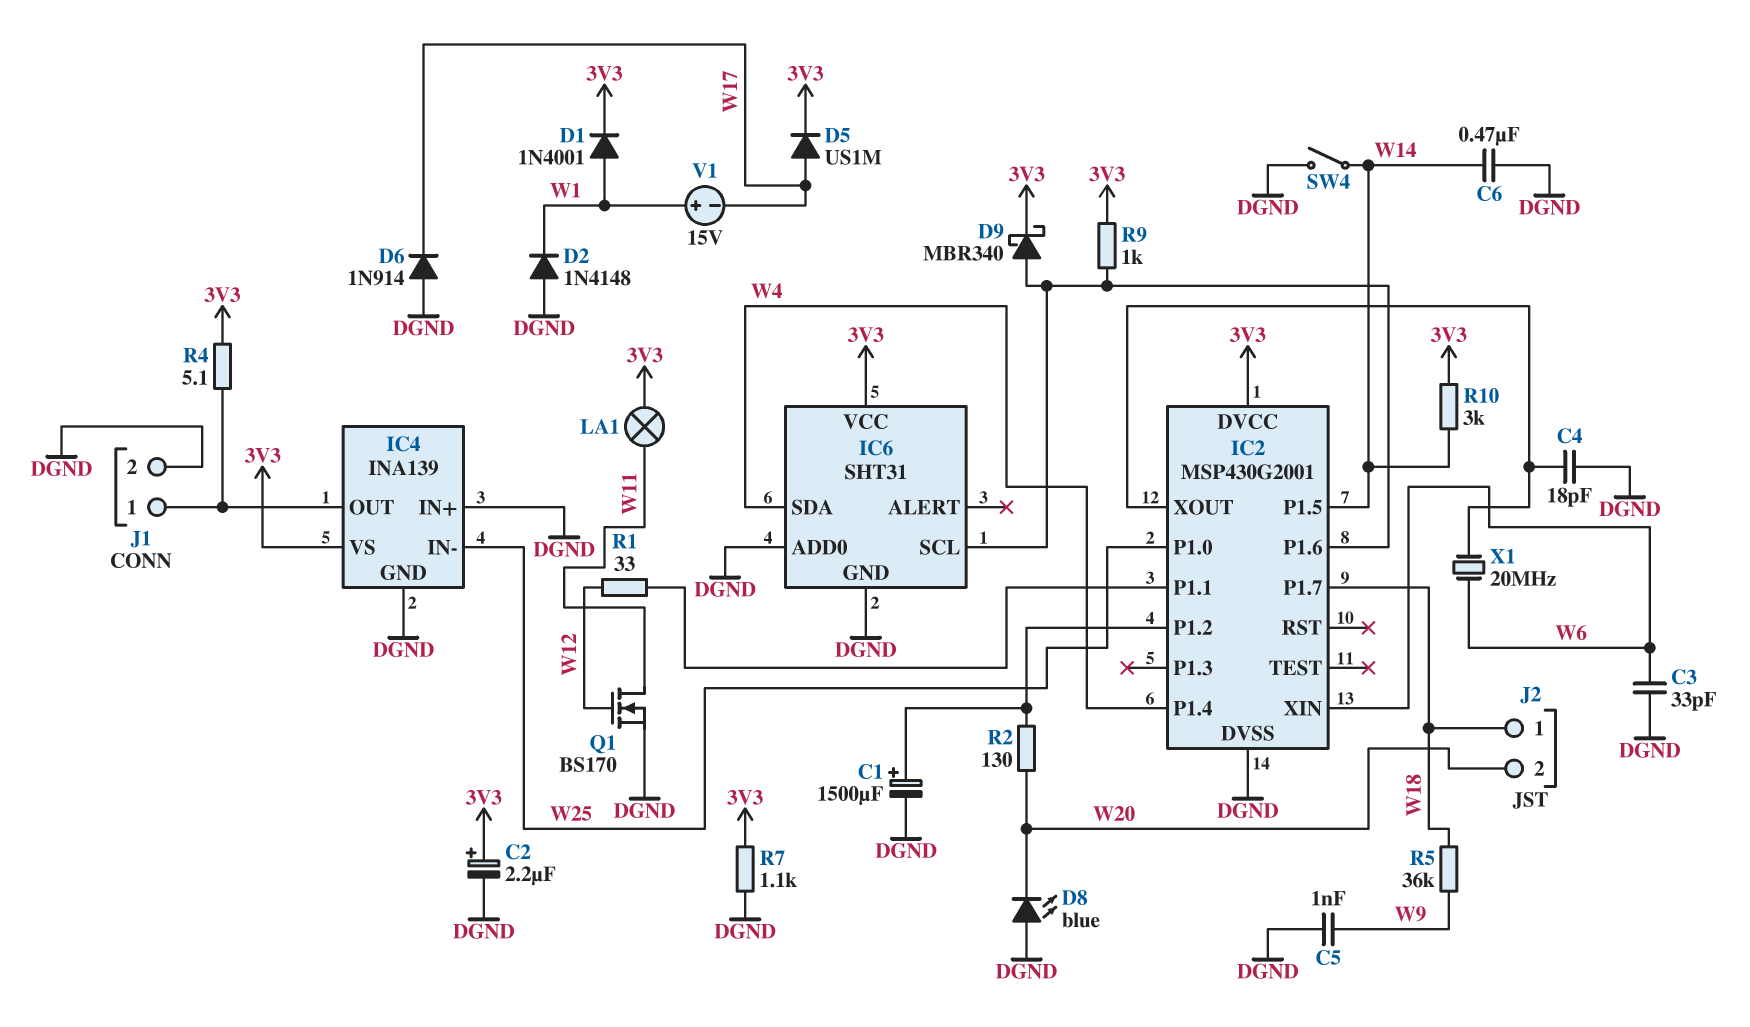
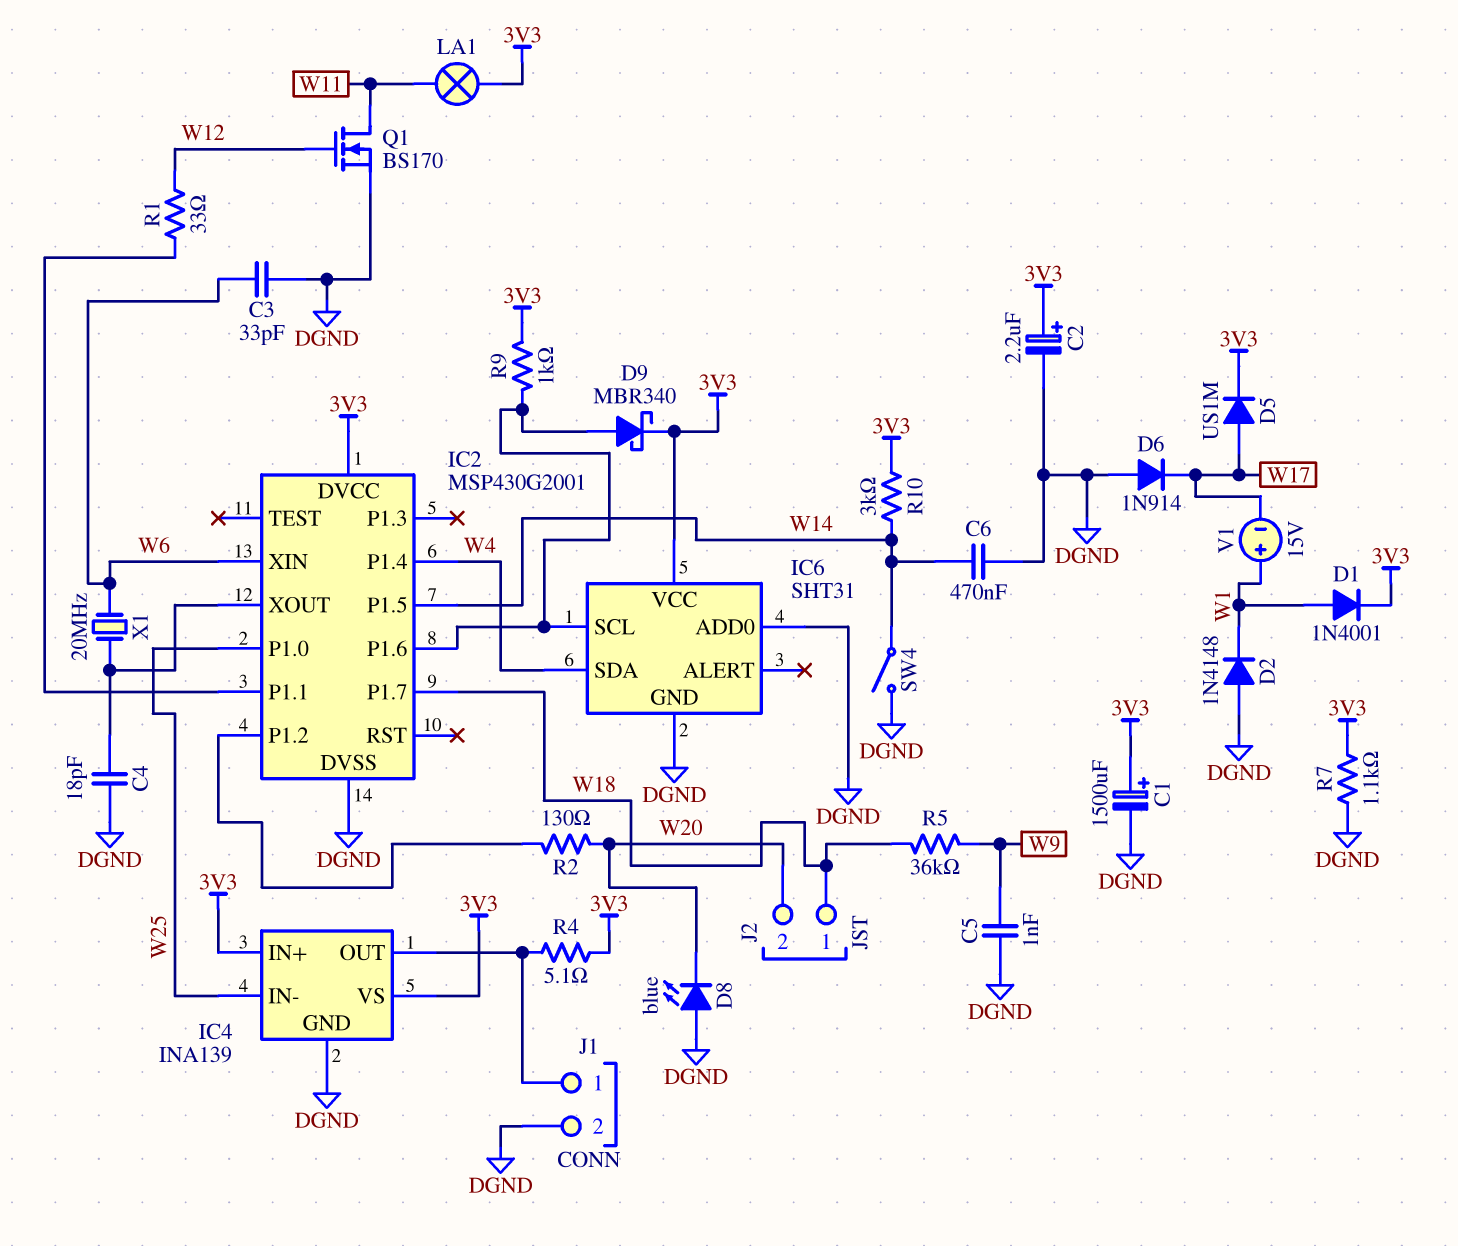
C1: 1500uF (plus IC2/P1.2, minus DGND) -> 1500uF (plus 3V3, minus DGND)
IC4 pin IN+: DGND -> 3V3

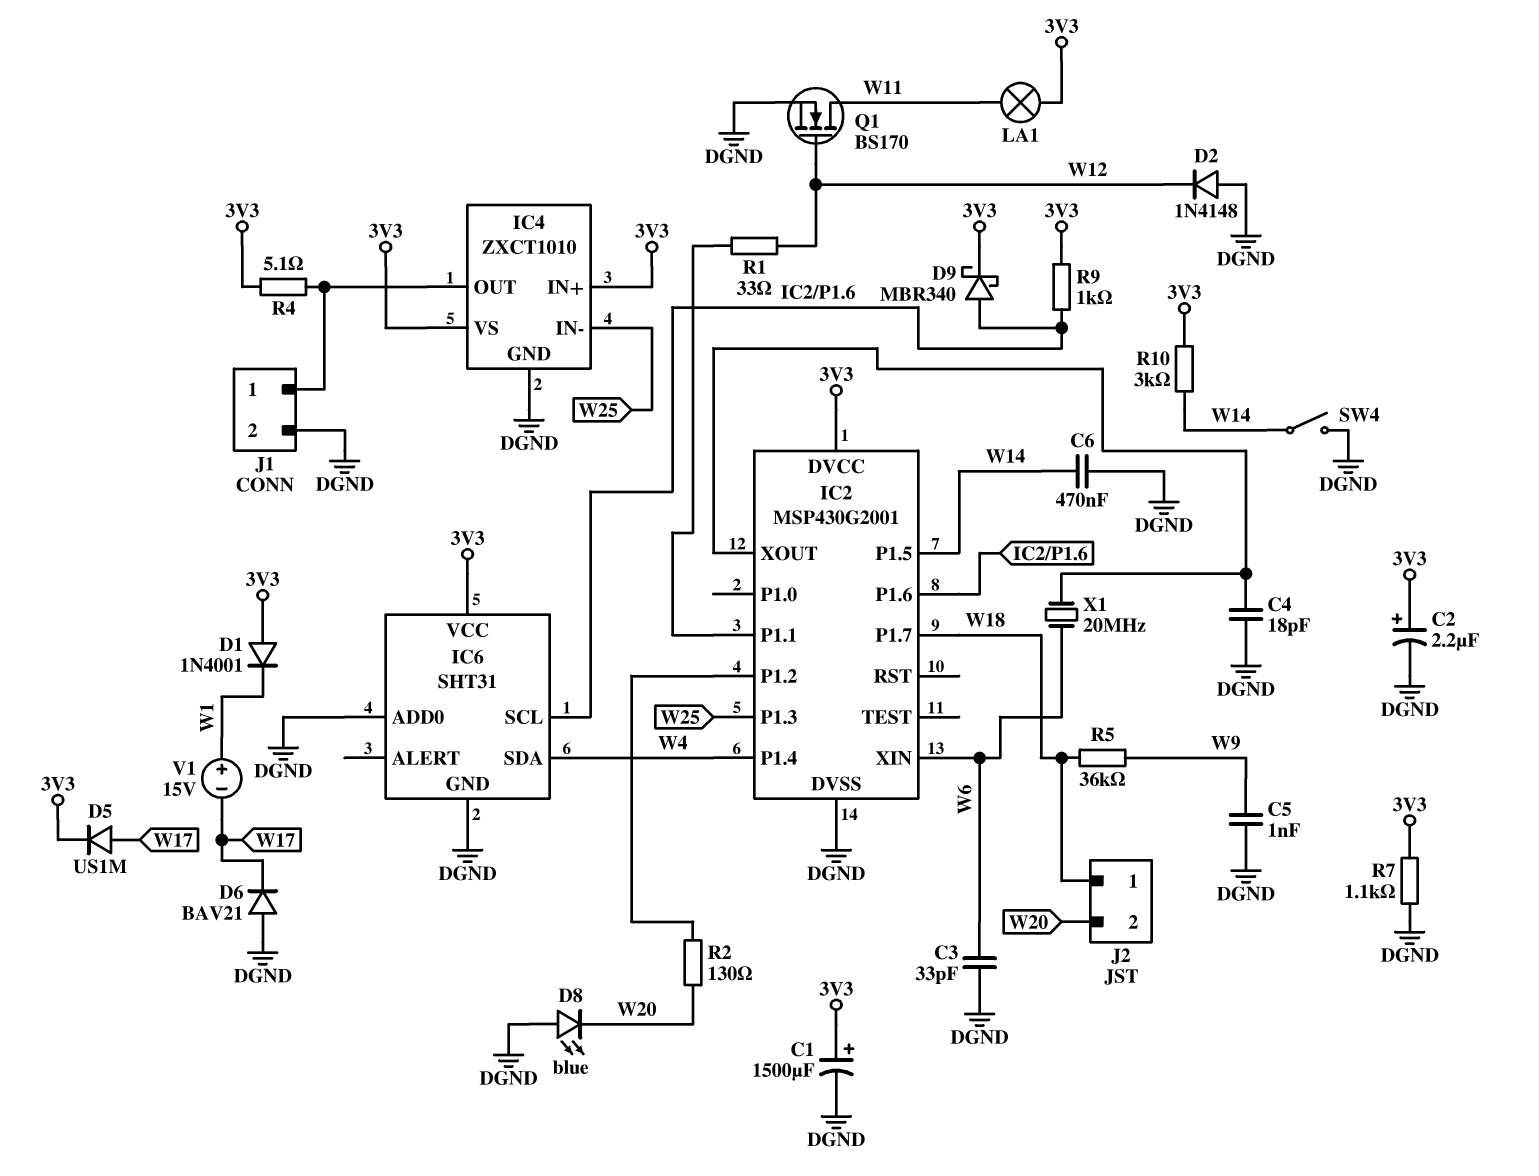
D1: diode 1N4001 (A W1, K 3V3) -> diode 1N4001 (A 3V3, K W1)
D2: diode 1N4148 (A DGND, K W1) -> diode 1N4148 (A DGND, K W12)
D6: diode 1N914 (A DGND, K W17) -> diode BAV21 (A DGND, K W17)
IC2 pin P1.0: W25 -> none
IC2 pin P1.3: none -> W25
IC4: INA139 -> ZXCT1010

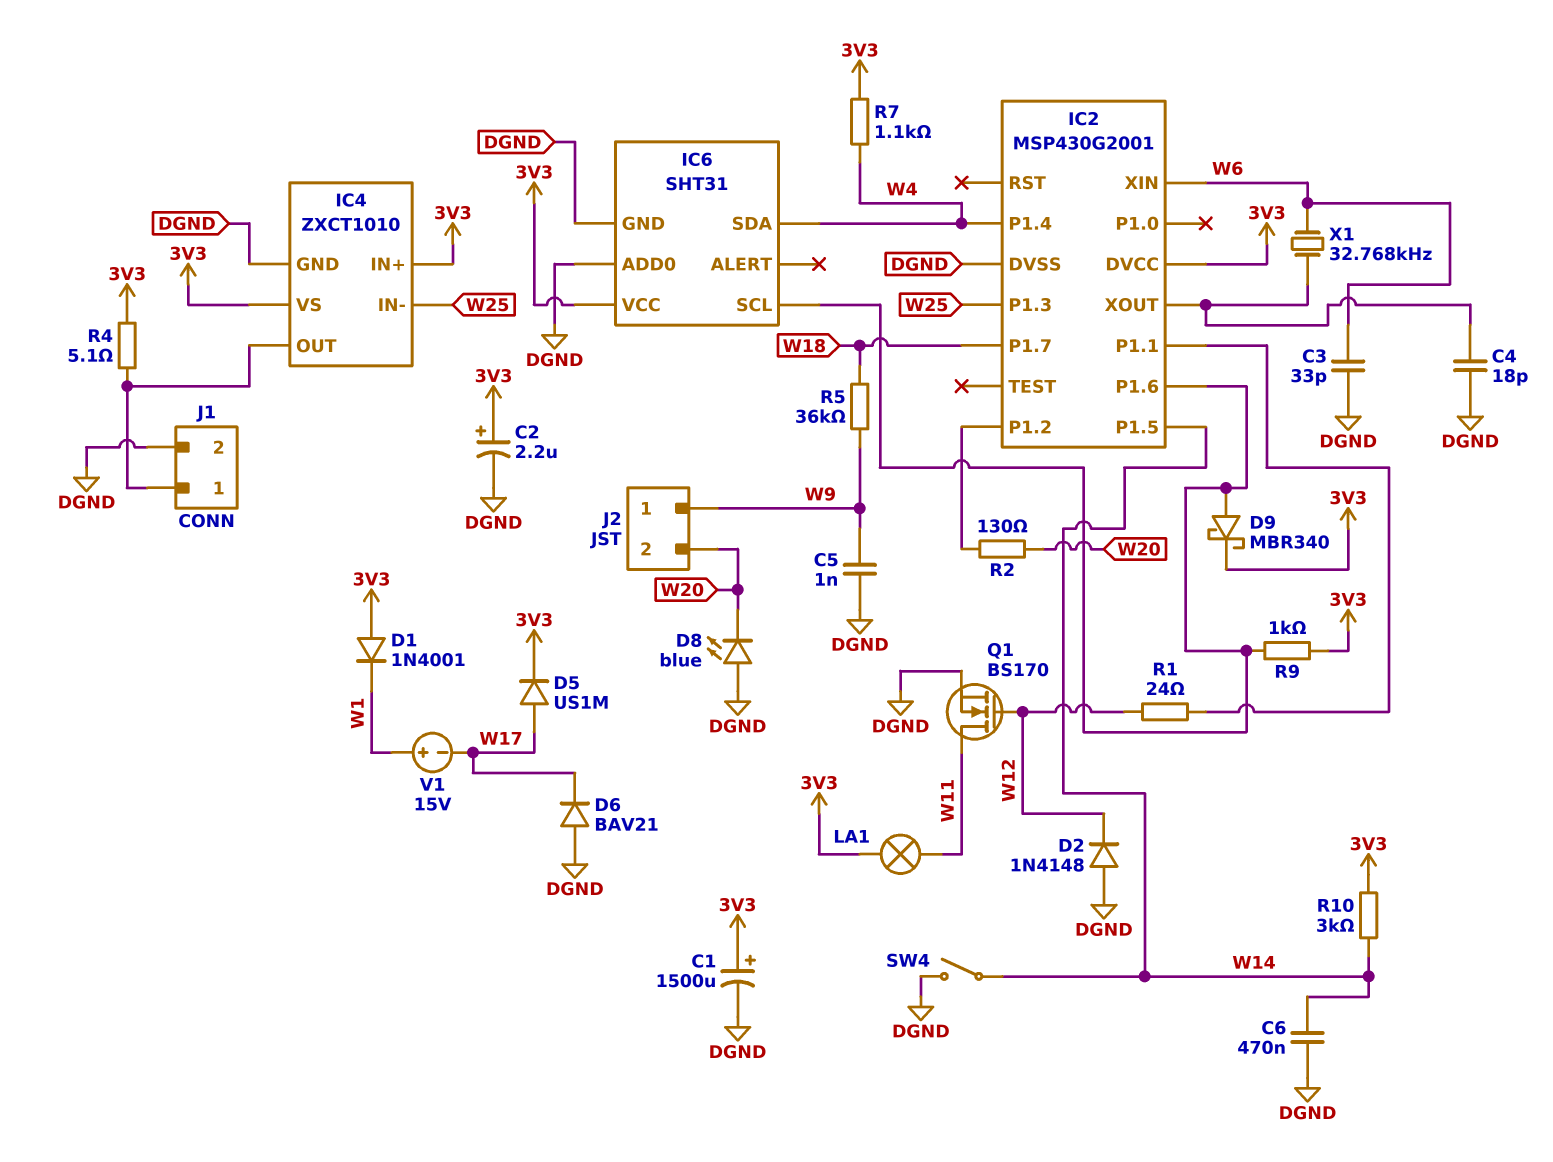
J2 pin 1: W18 -> W9
R1: 33 (IC2/P1.1, W12) -> 24 (IC2/P1.1, W12)
R7: 1.1k (3V3, DGND) -> 1.1k (3V3, W4)
X1: 20MHz (IC2/XOUT, W6) -> 32.768kHz (IC2/XOUT, W6)

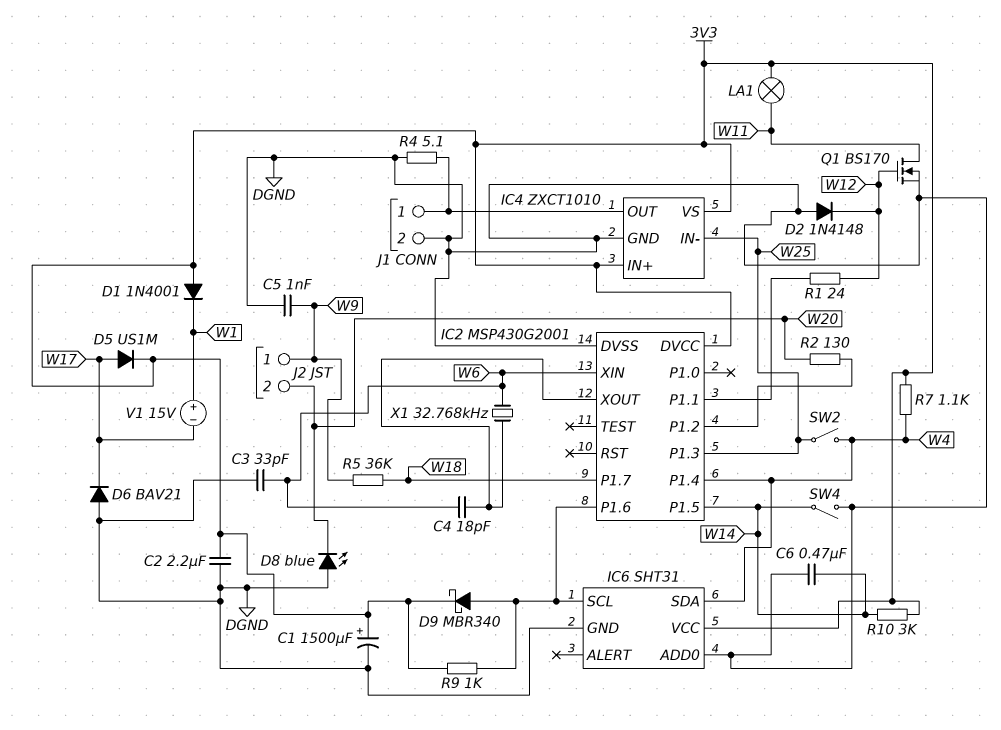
C2: 2.2uF (plus 3V3, minus DGND) -> 2.2uF (3V3, DGND)
C4: 18pF (DGND, IC2/XOUT) -> 18pF (IC2/XOUT, W6)
R4: 5.1 (3V3, IC4/OUT) -> 5.1 (DGND, IC4/OUT)
SW2: none -> switch (W4, W25)

